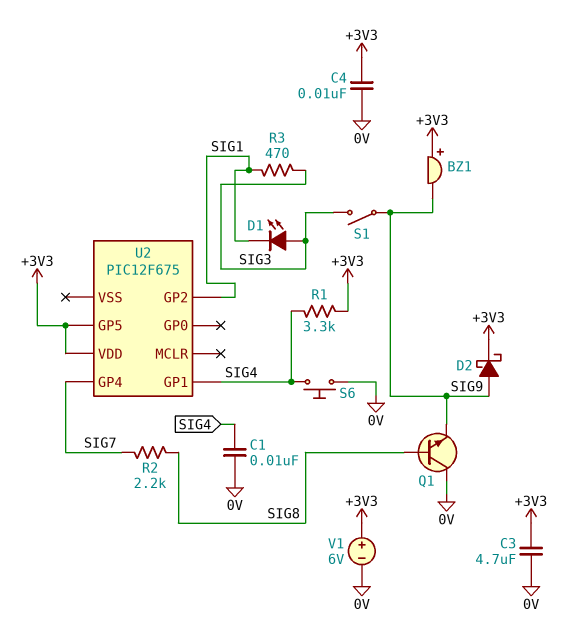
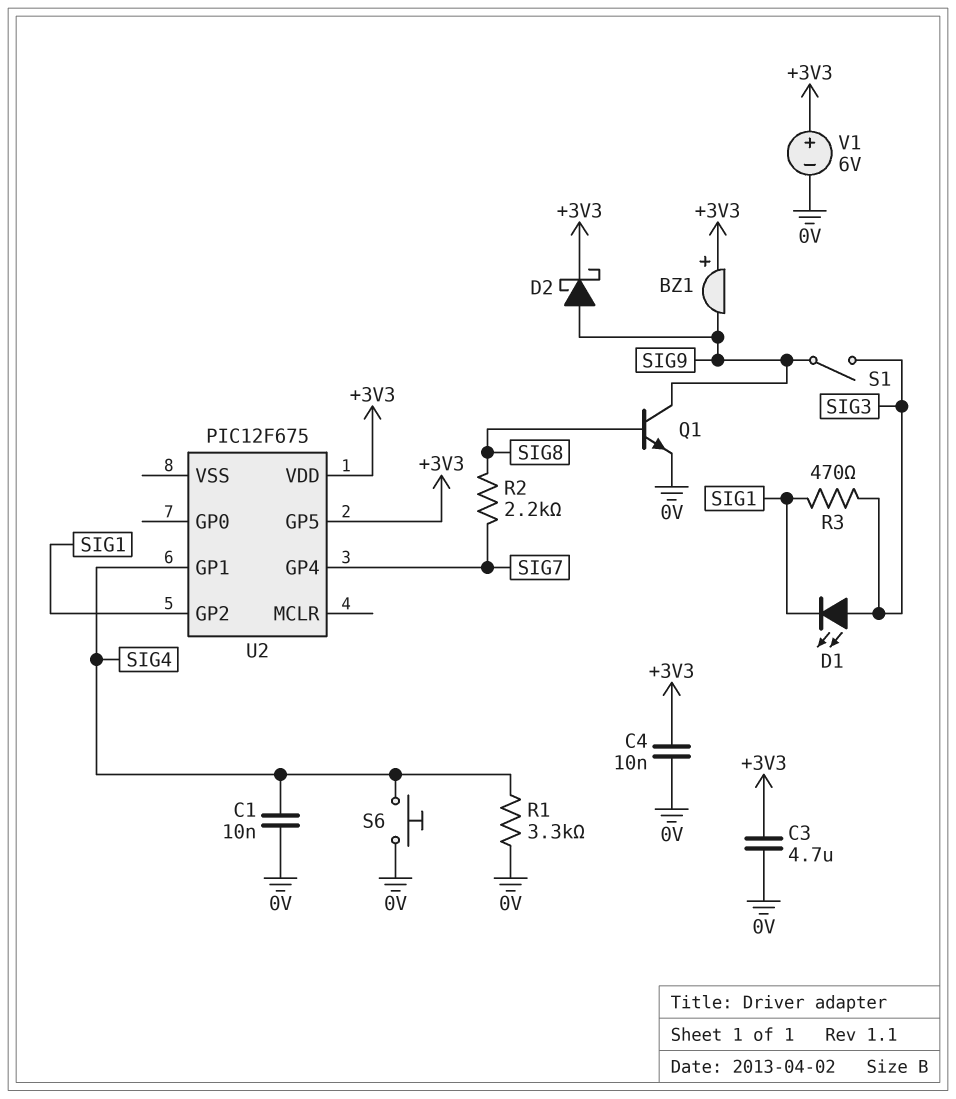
Q1: NPN (B SIG8, C 0V, E SIG9) -> NPN (B SIG8, C SIG9, E 0V)
R1: 3.3k (+3V3, SIG4) -> 3.3k (0V, SIG4)

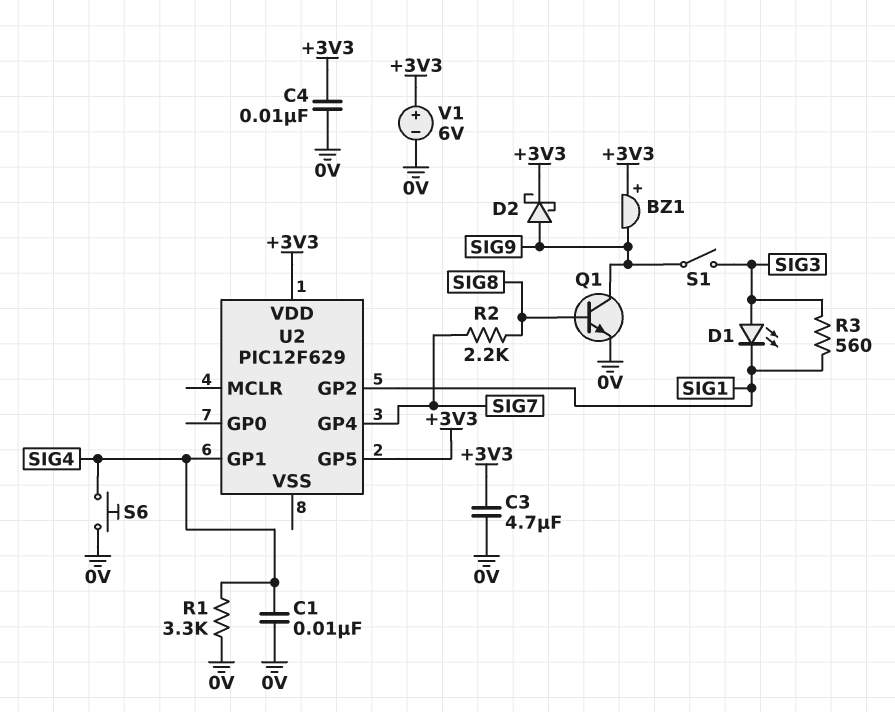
R3: 470 (SIG1, SIG3) -> 560 (SIG1, SIG3)
U2: PIC12F675 -> PIC12F629

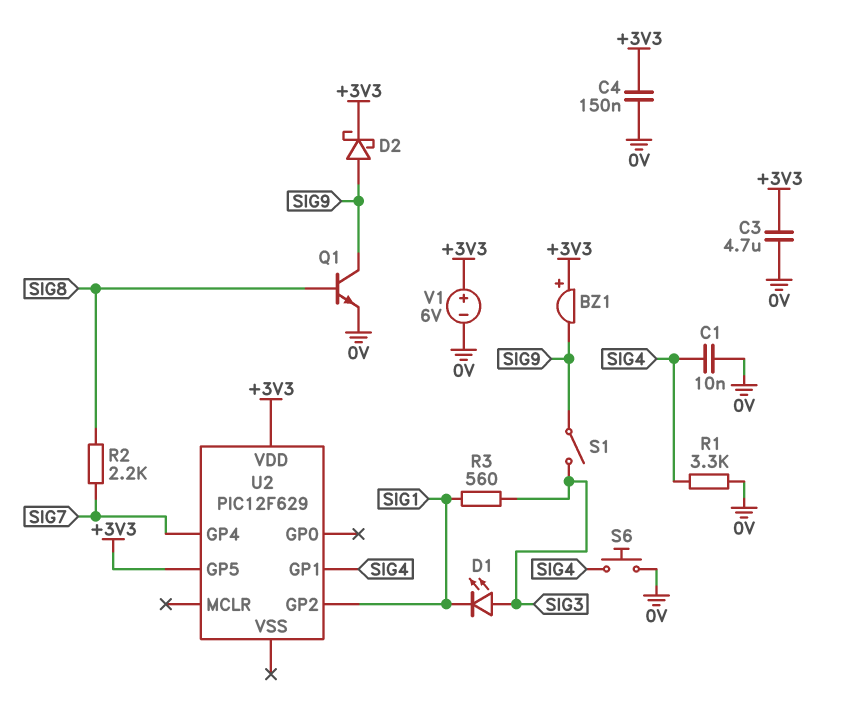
C4: 10nF (+3V3, 0V) -> 150nF (+3V3, 0V)

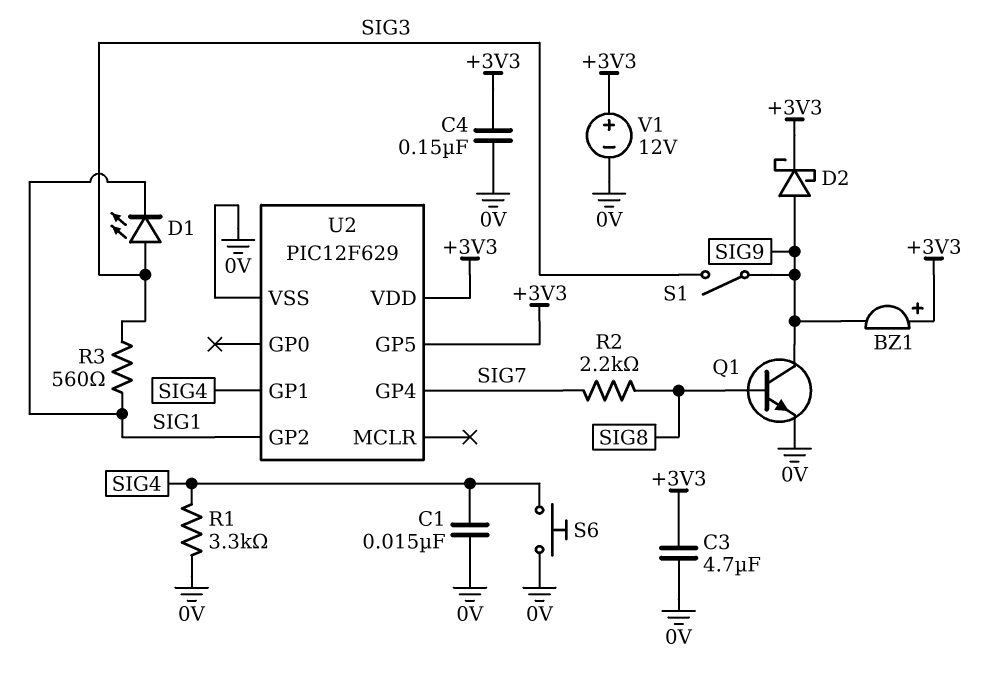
C1: 10nF (0V, SIG4) -> 15nF (0V, SIG4)
U2 pin VSS: none -> 0V
V1: 6V (plus +3V3, minus 0V) -> 12V (plus +3V3, minus 0V)

